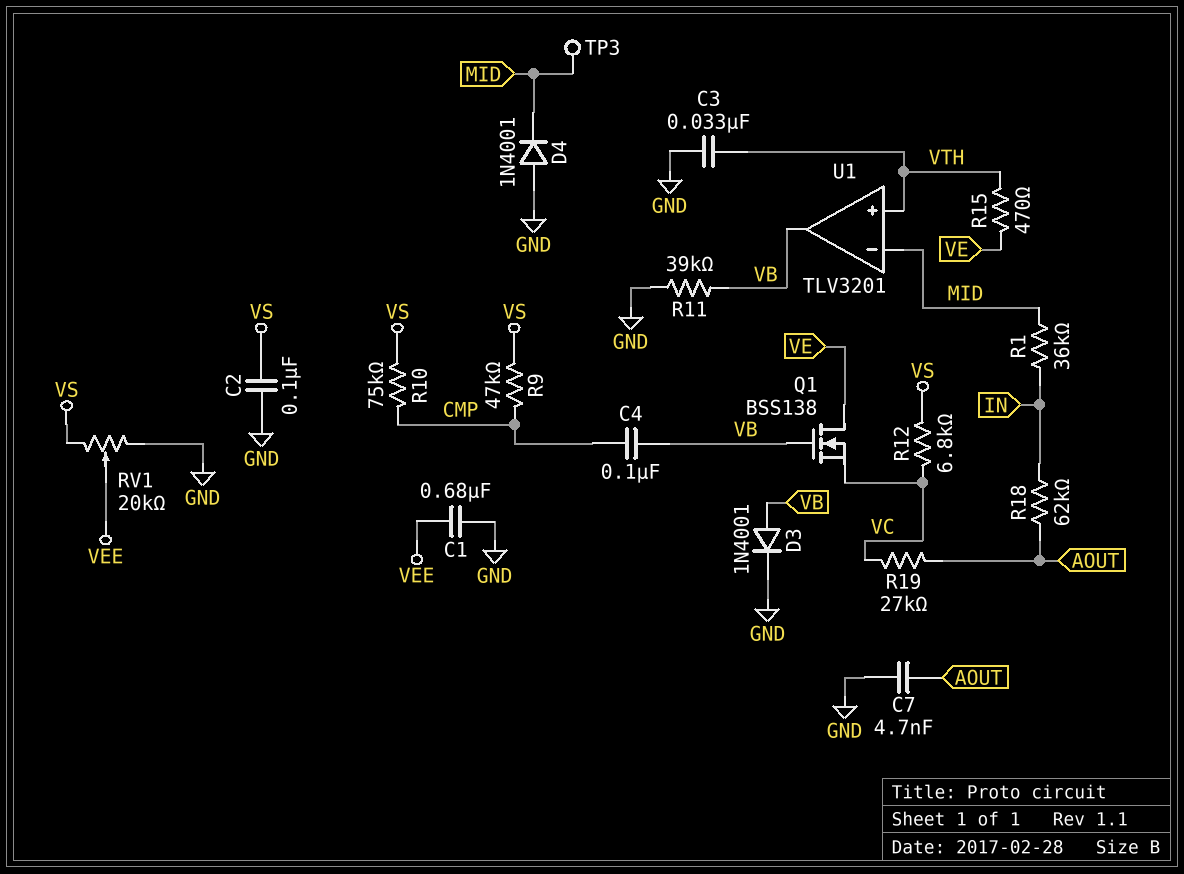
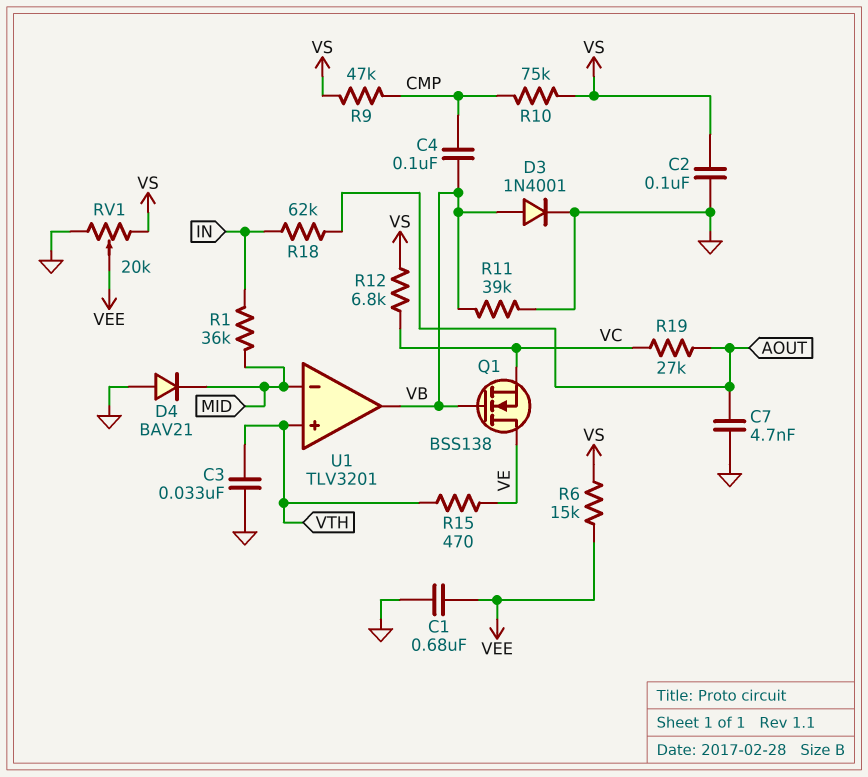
D4: diode 1N4001 (A GND, K MID) -> diode BAV21 (A GND, K MID)
R6: none -> 15k (VEE, VS)
TP3: test point (MID) -> none

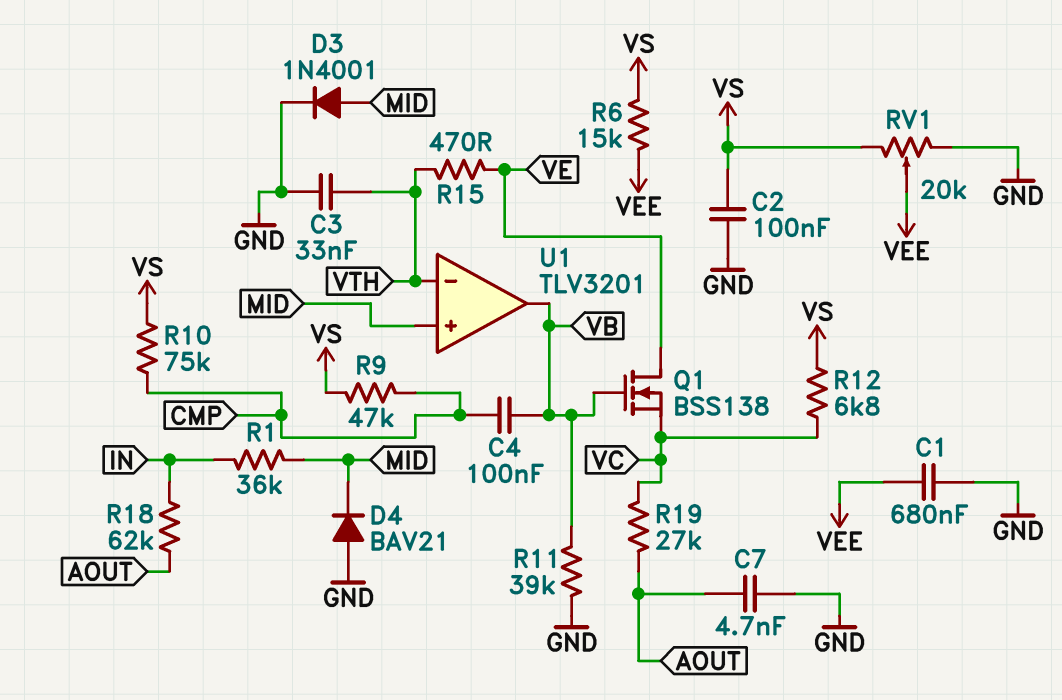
D3: diode 1N4001 (A VB, K GND) -> diode 1N4001 (A MID, K GND)
U1 pin in+: VTH -> MID
U1 pin in-: MID -> VTH

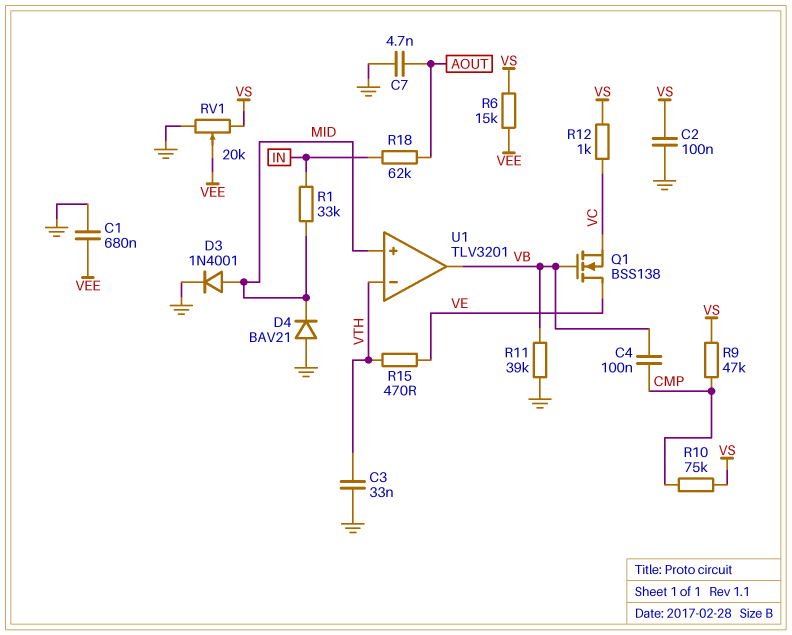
R1: 36k (IN, MID) -> 33k (IN, MID)
R12: 6.8k (VC, VS) -> 1k (VC, VS)
R19: 27k (AOUT, VC) -> none

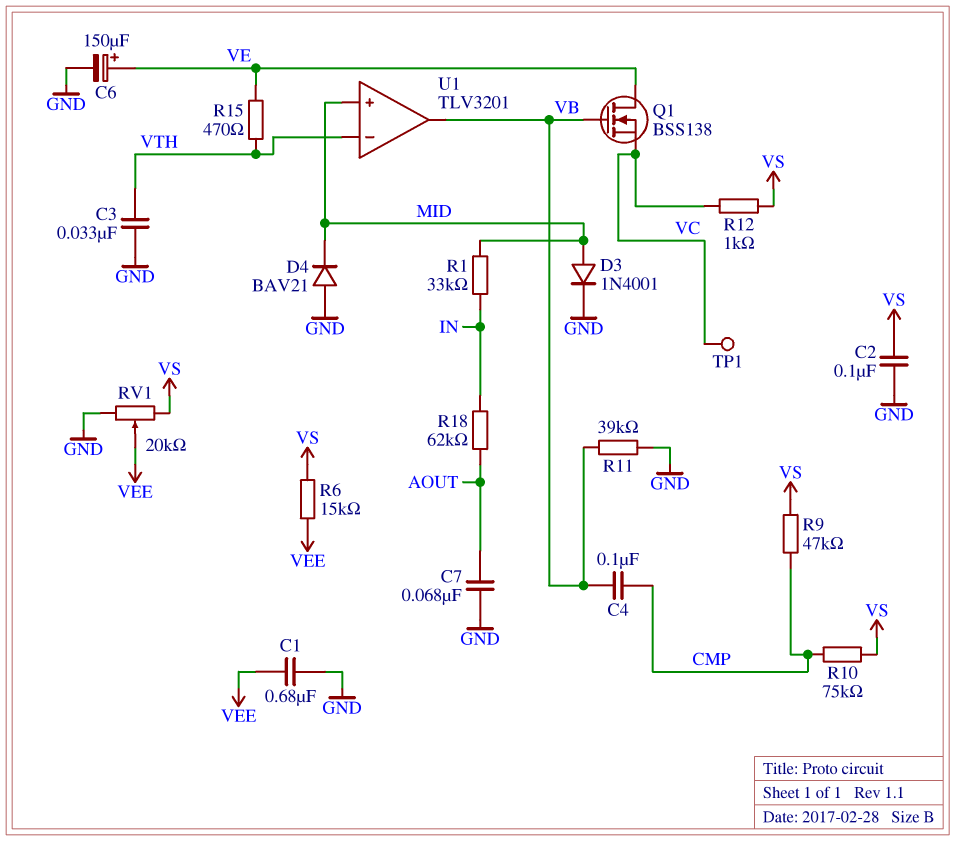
C6: none -> 150uF (plus VE, minus GND)
C7: 4.7nF (AOUT, GND) -> 68nF (AOUT, GND)
TP1: none -> test point (VC)

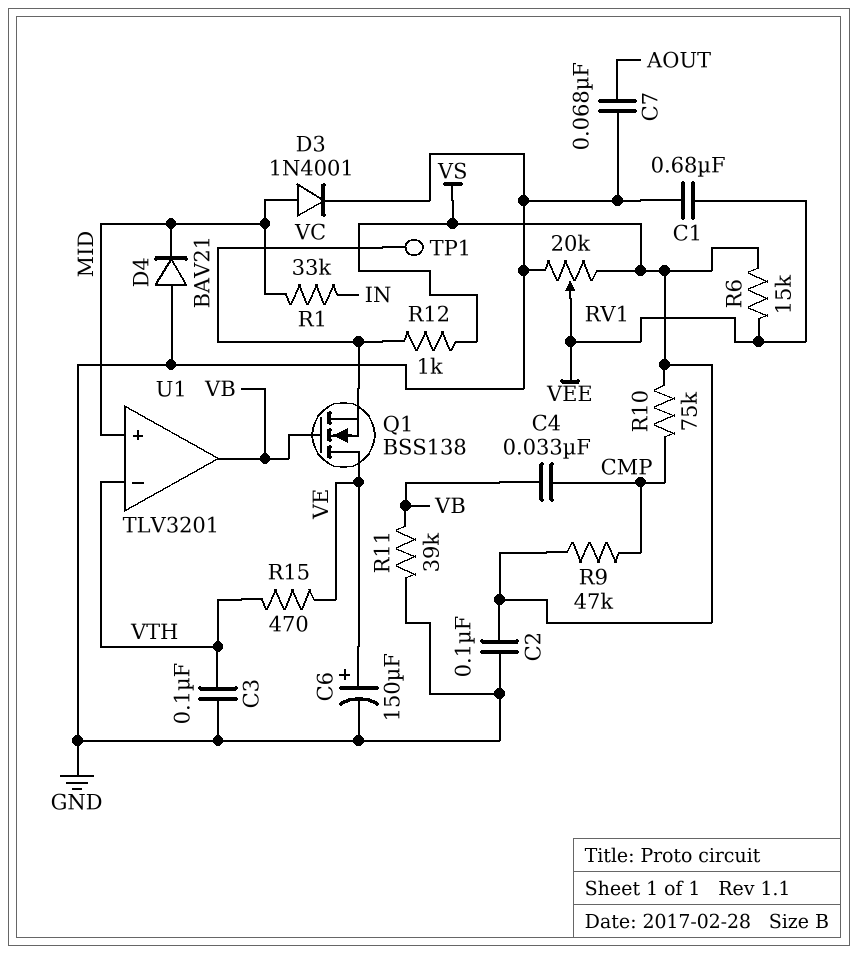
C3: 33nF (GND, VTH) -> 100nF (GND, VTH)
C4: 100nF (CMP, VB) -> 33nF (CMP, VB)
R18: 62k (AOUT, IN) -> none

